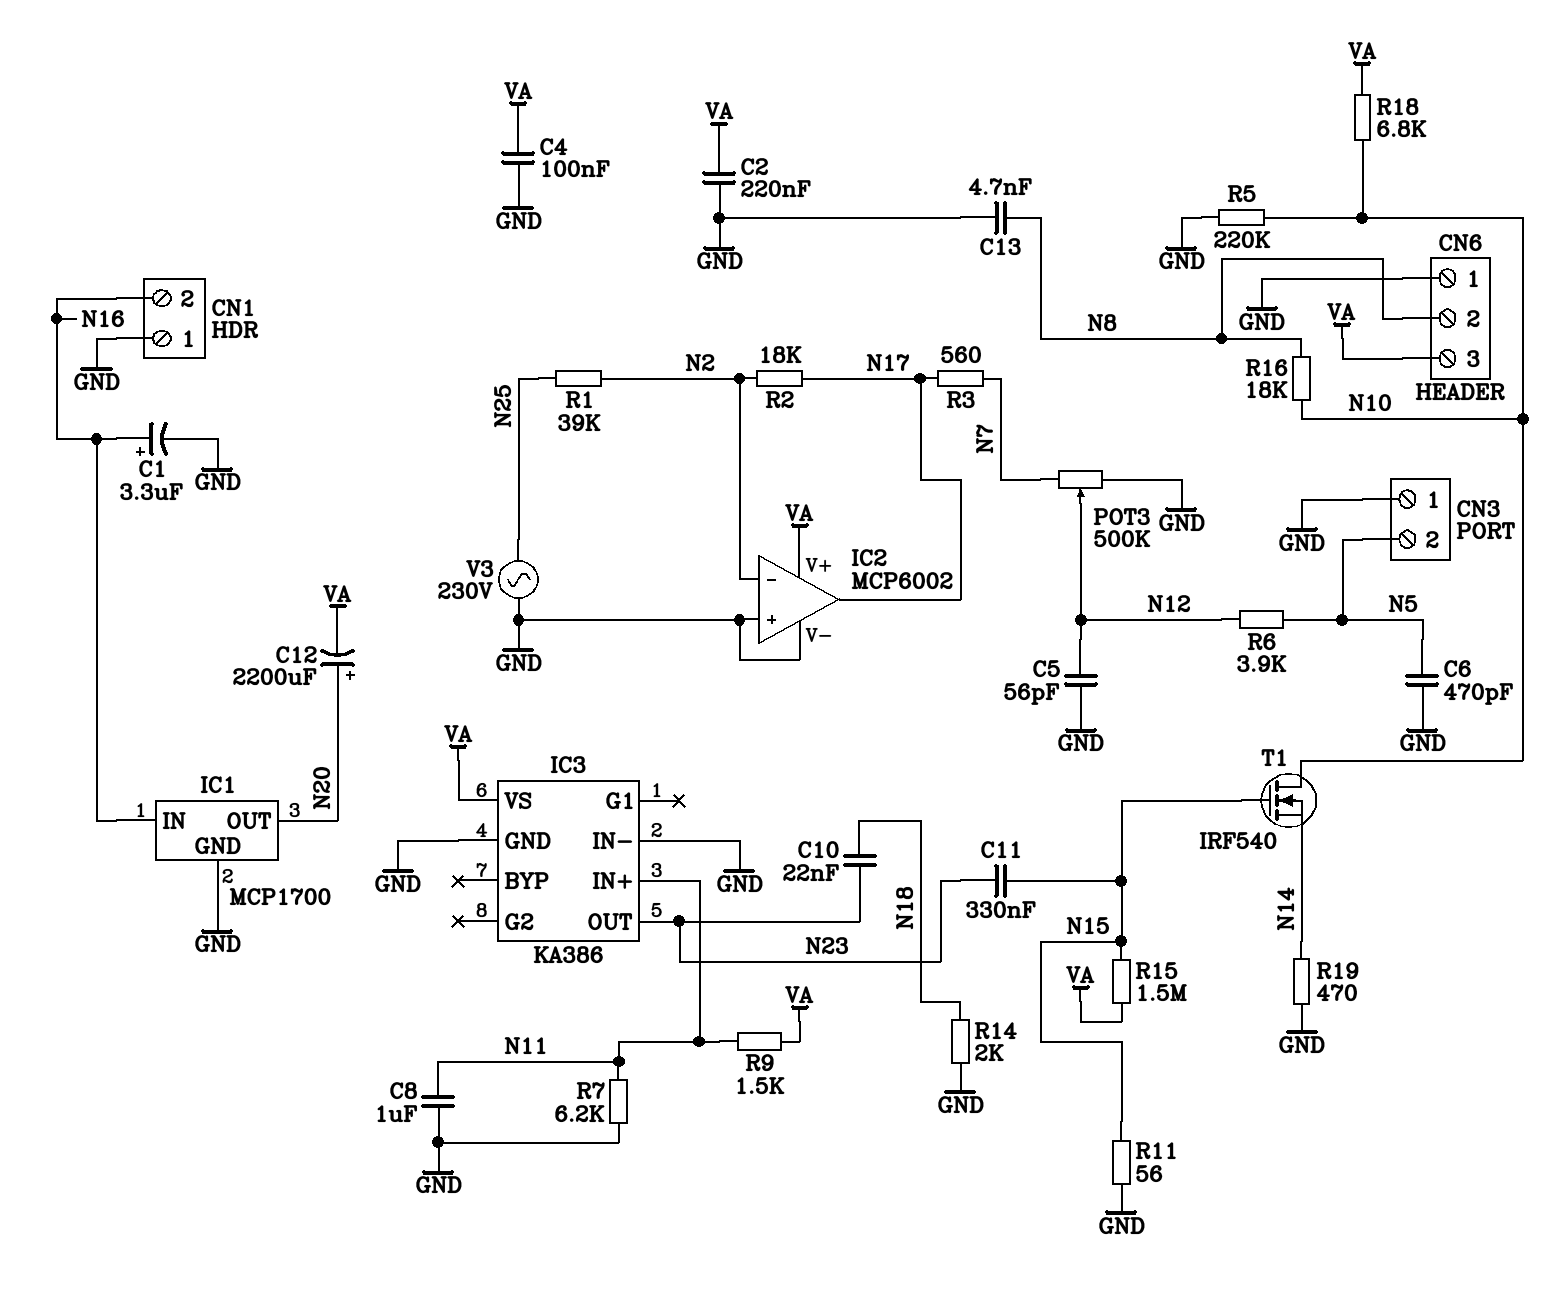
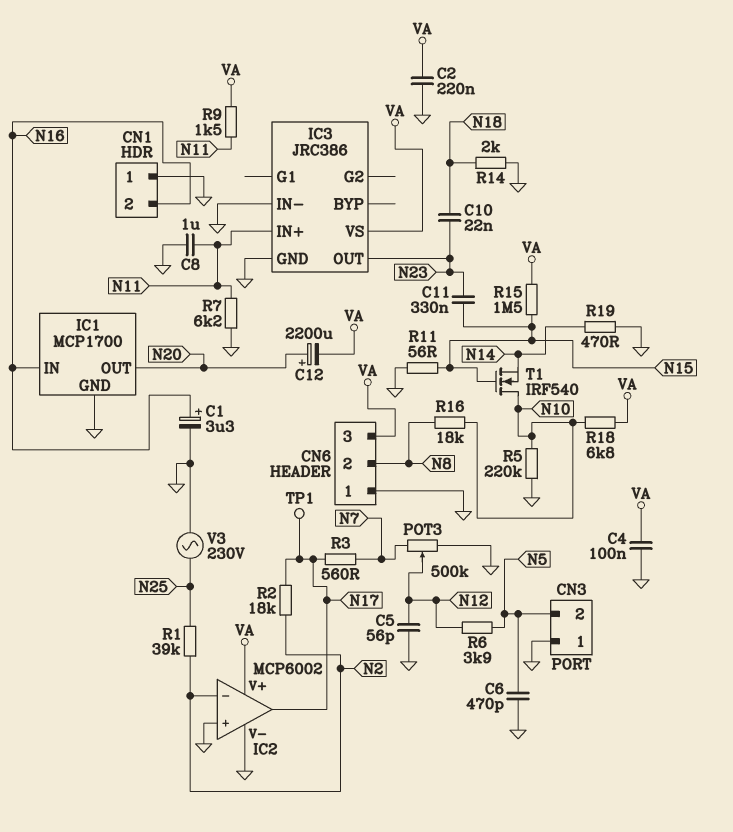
C13: 4.7nF (GND, N8) -> none
IC3: KA386 -> JRC386
TP1: none -> test point (N17)

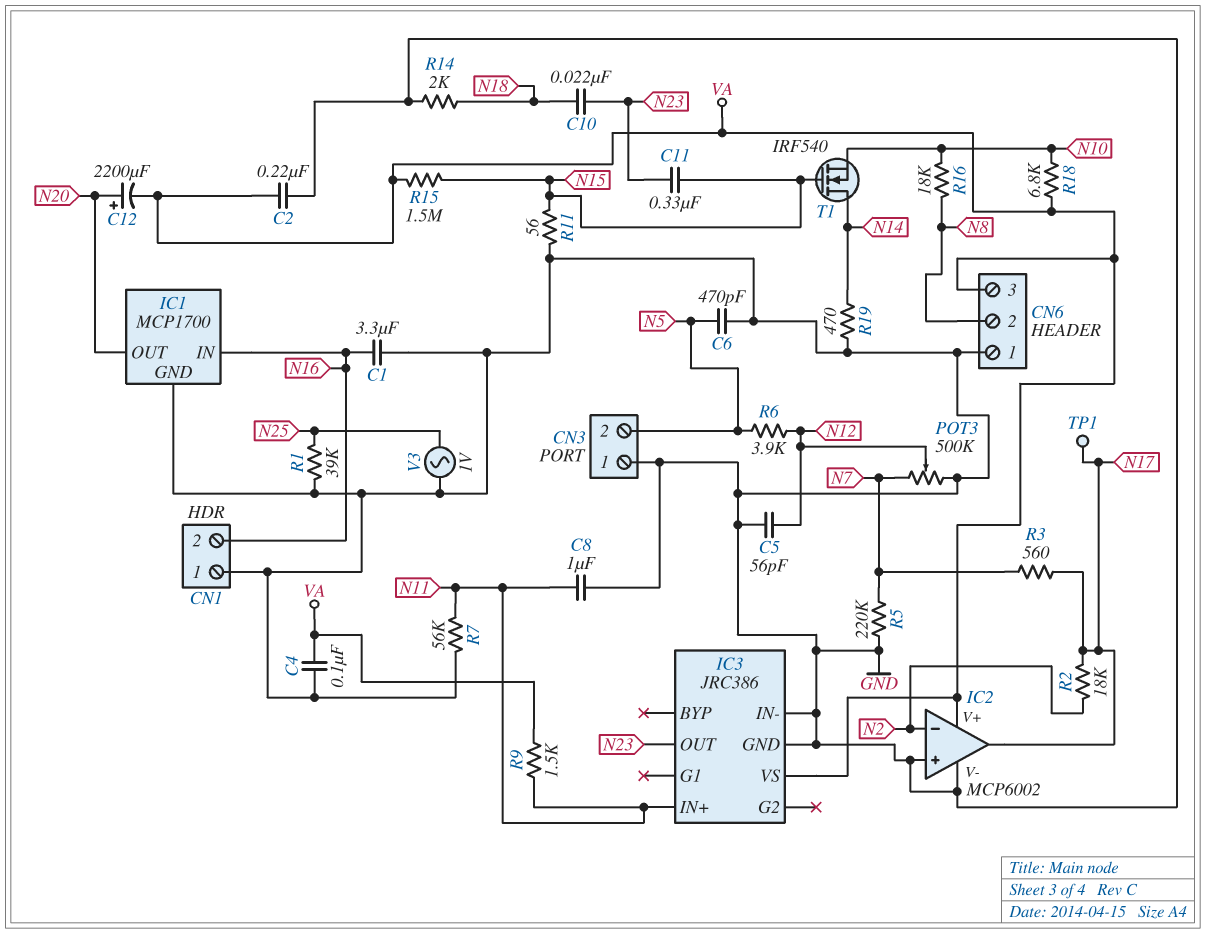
C1: 3.3uF (plus N16, minus GND) -> 3.3uF (GND, N16)
R1: 39k (N2, N25) -> 39k (GND, N25)
R5: 220k (GND, N10) -> 220k (GND, N7)
R7: 6.2k (GND, N11) -> 56k (GND, N11)
T1: NMOS IRF540 (G N15, D N10, S N14) -> NMOS IRF540 (G N15, D N14, S N10)
V3: AC 230V (GND, N25) -> AC 1V (GND, N25)

